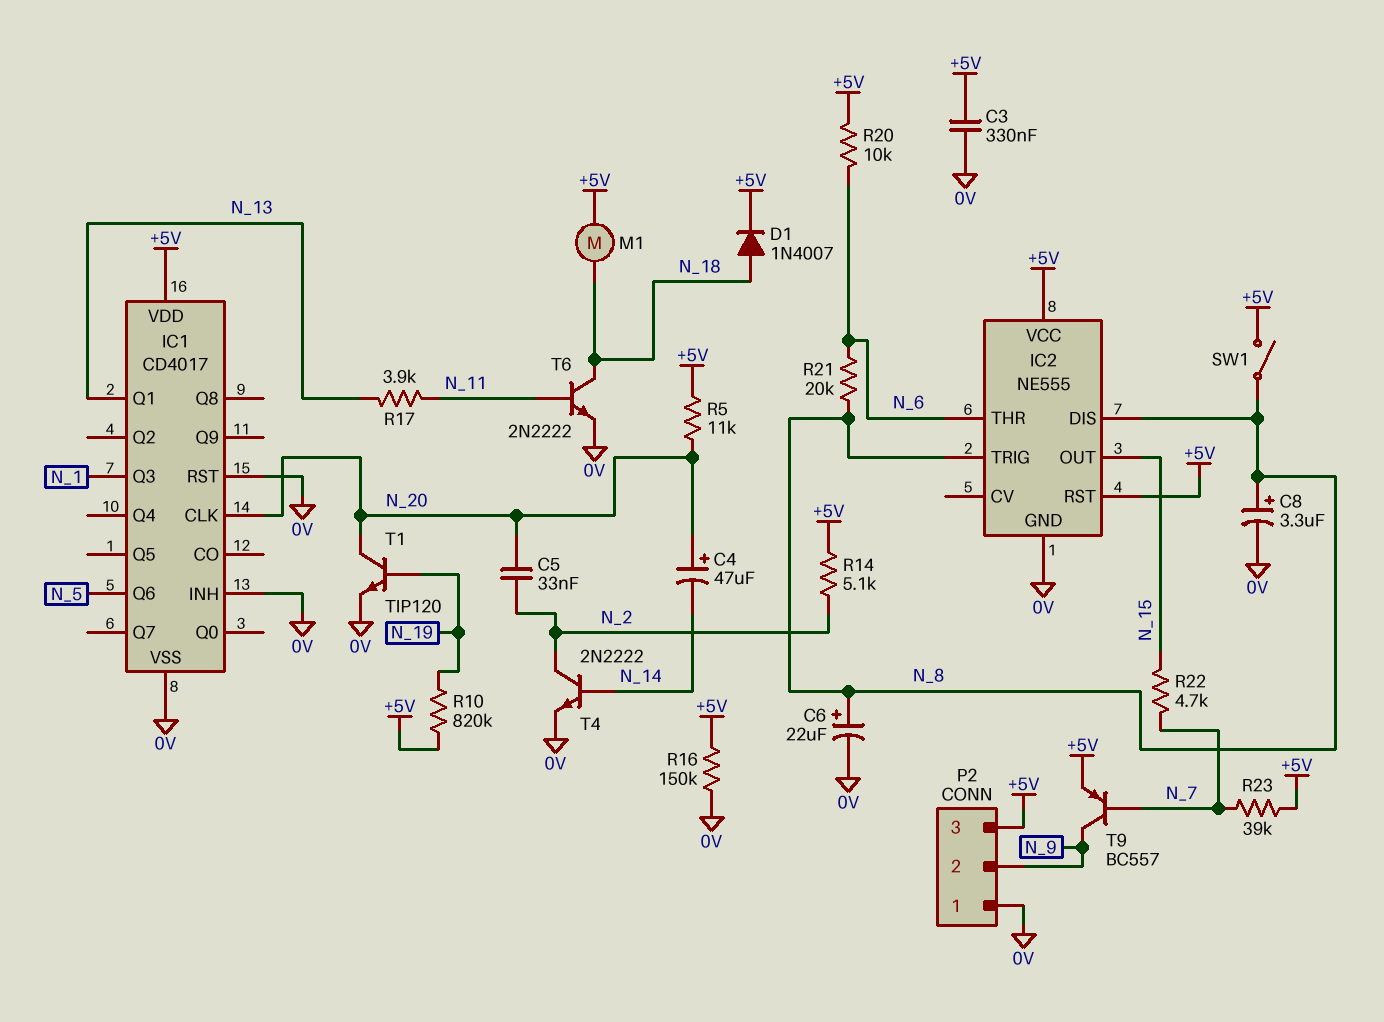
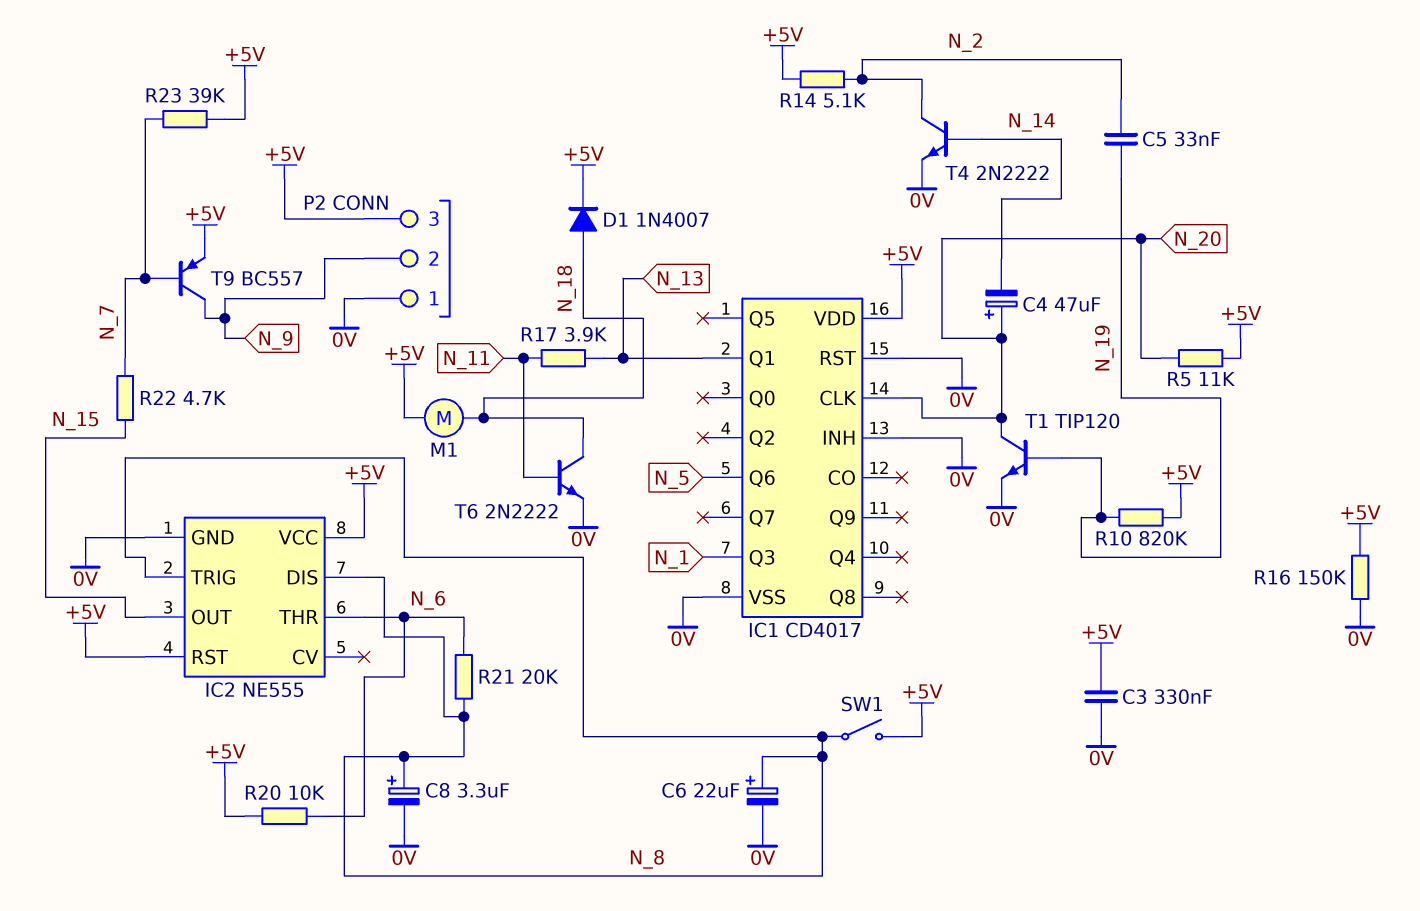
C5: 33nF (N_2, N_20) -> 33nF (N_2, N_19)

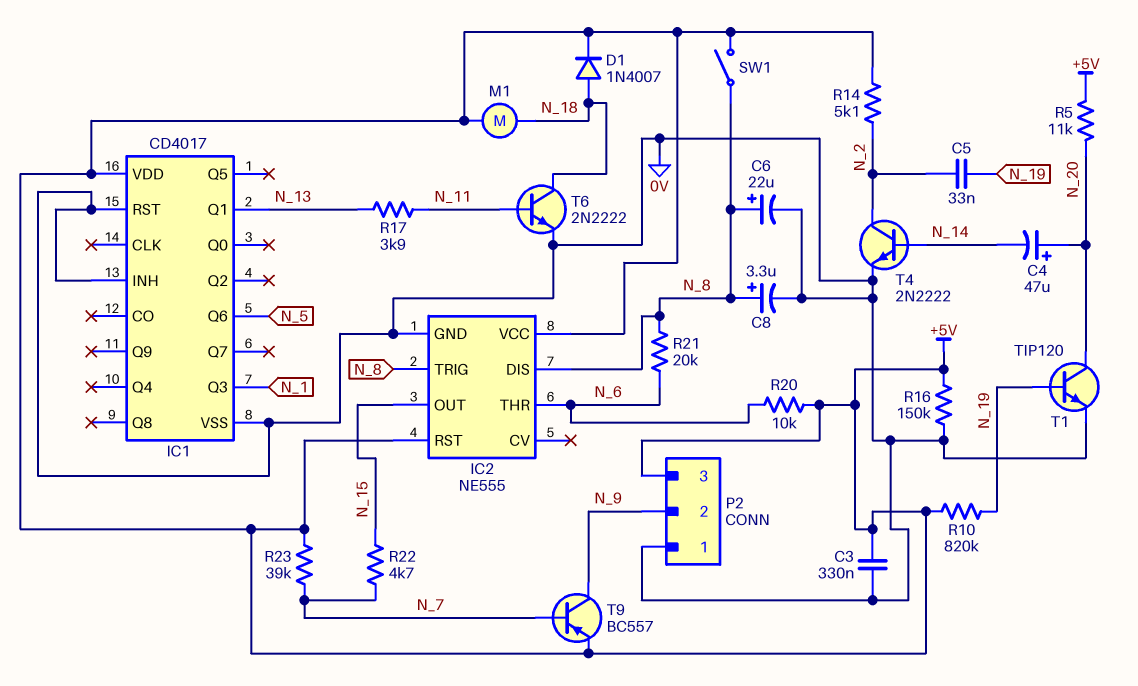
IC1 pin CLK: N_20 -> none

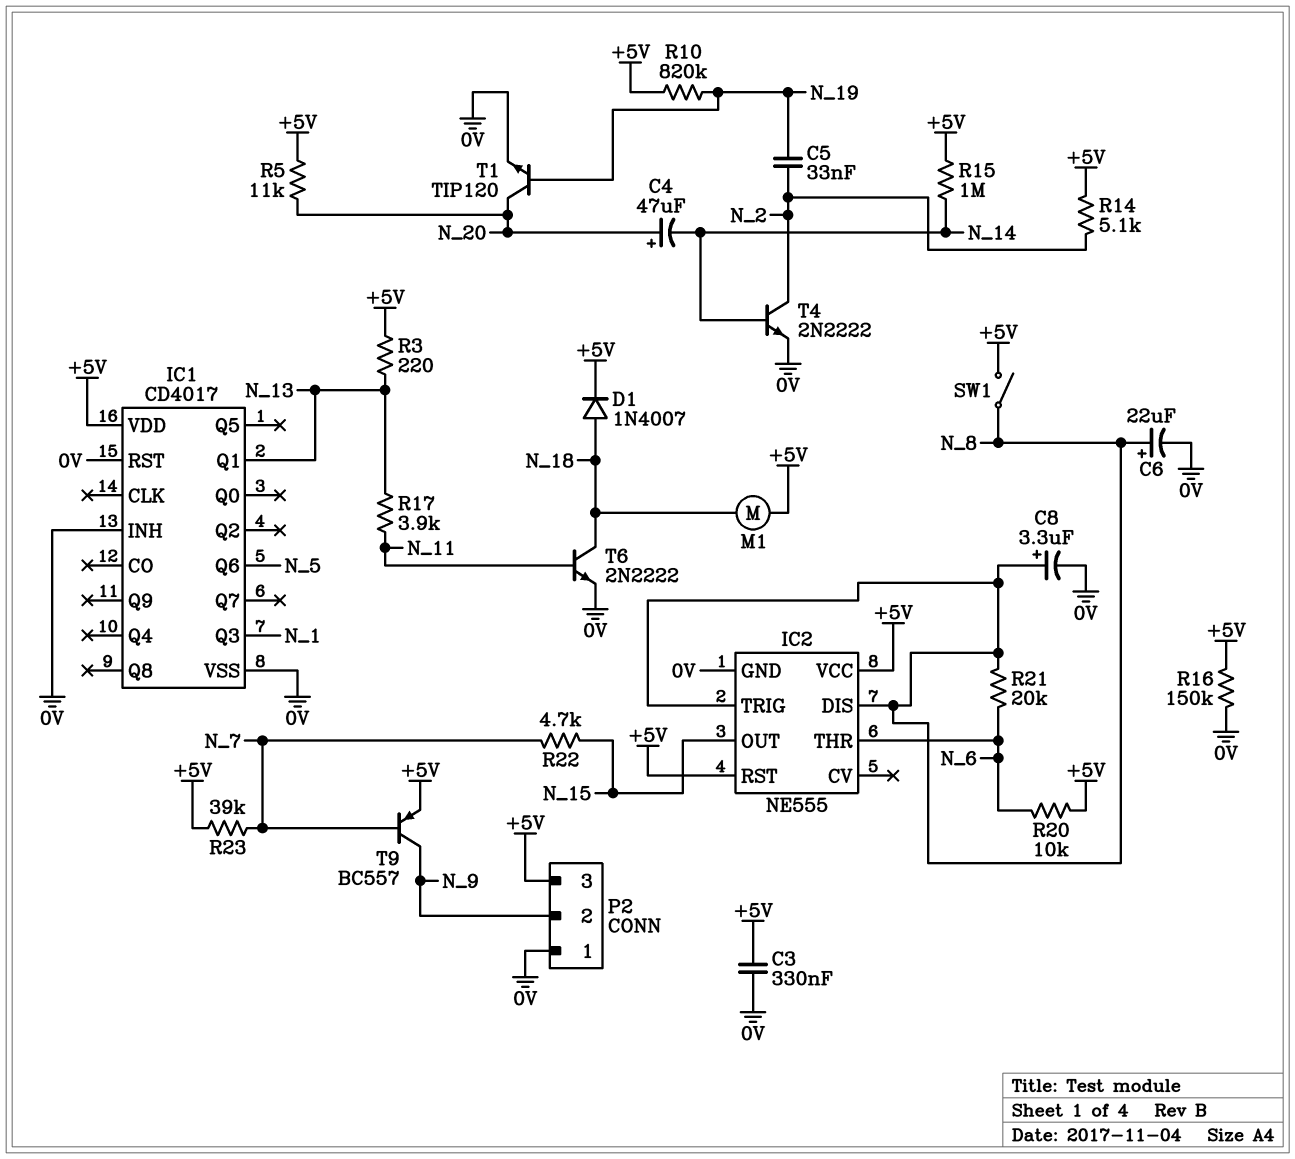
R3: none -> 220 (+5V, N_13)
R15: none -> 1M (+5V, N_14)

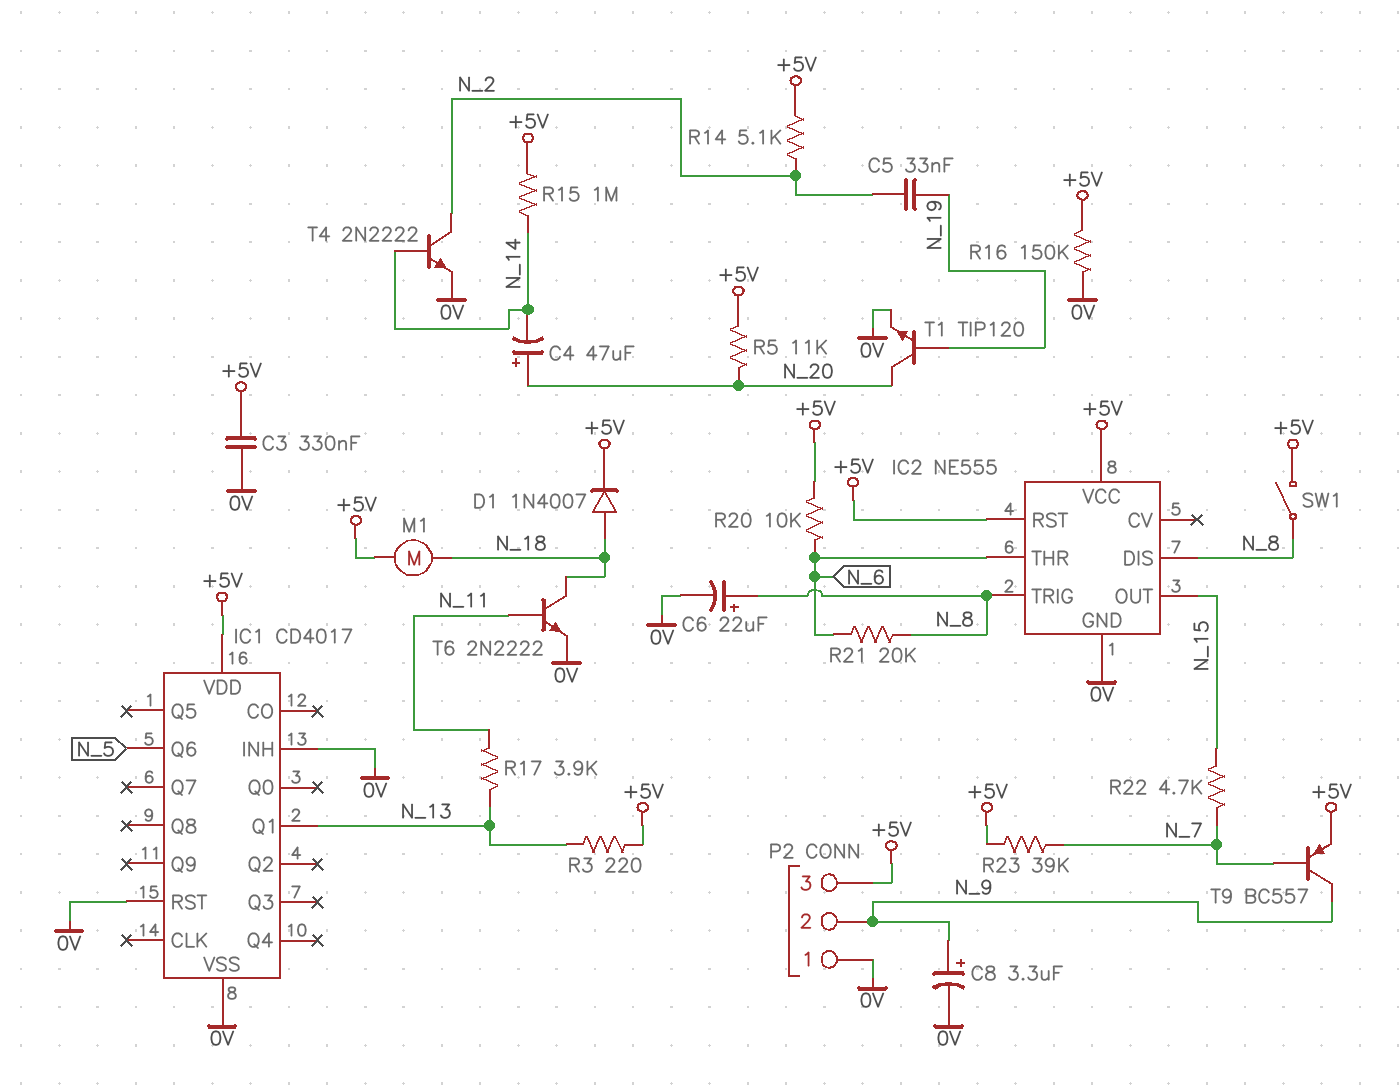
C8: 3.3uF (plus N_8, minus 0V) -> 3.3uF (plus N_9, minus 0V)
IC1 pin Q3: N_1 -> none
R10: 820k (+5V, N_19) -> none

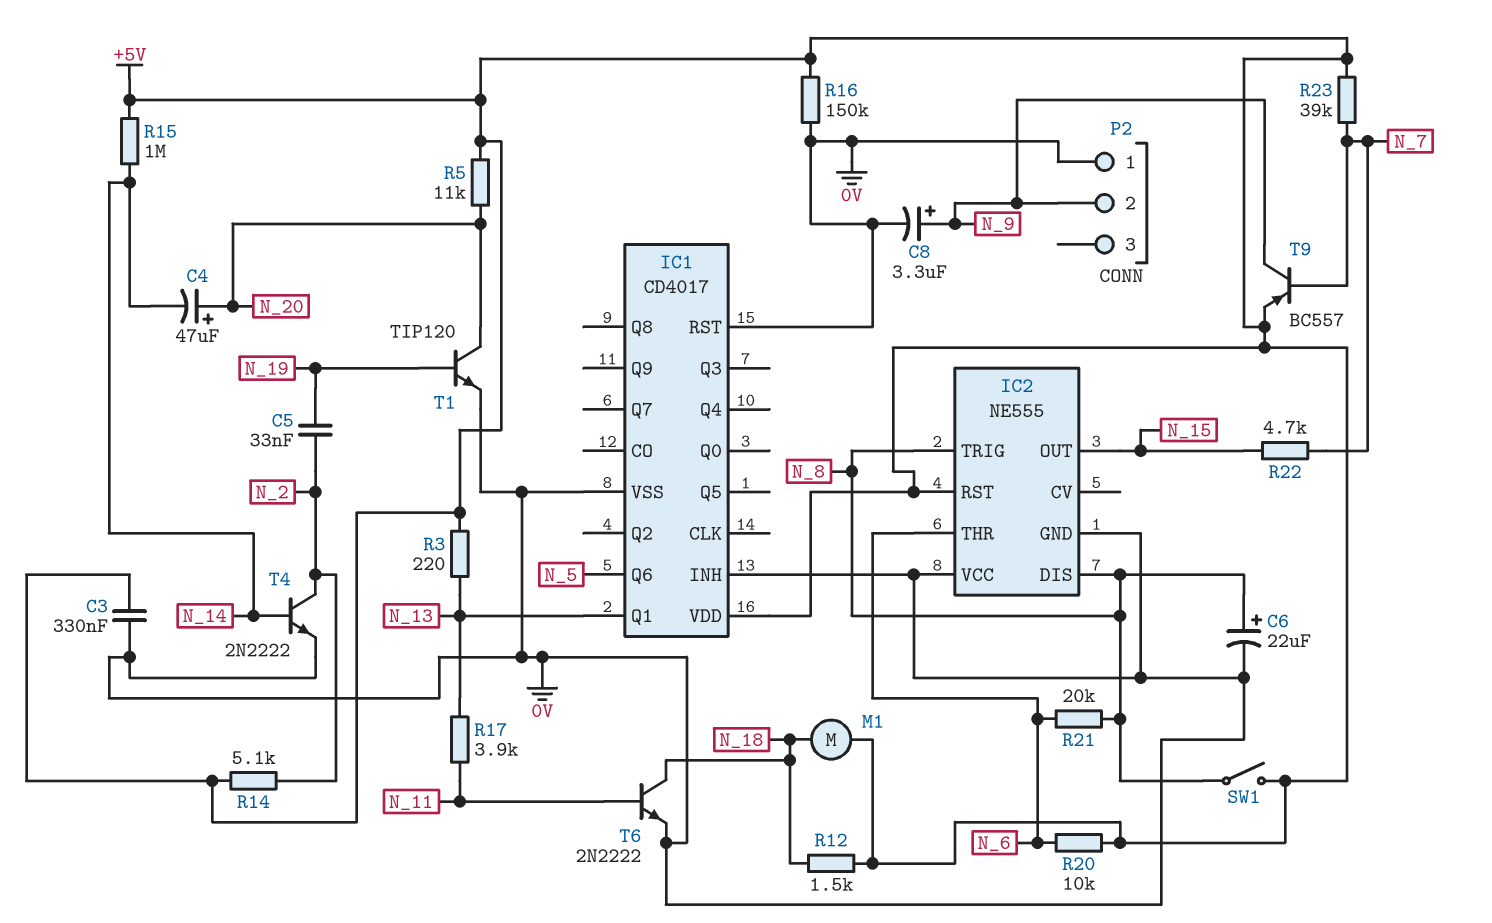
D1: diode 1N4007 (A N_18, K +5V) -> none
IC2 pin VCC: +5V -> 0V
P2 pin 3: +5V -> none
R12: none -> 1.5k (+5V, N_18)

